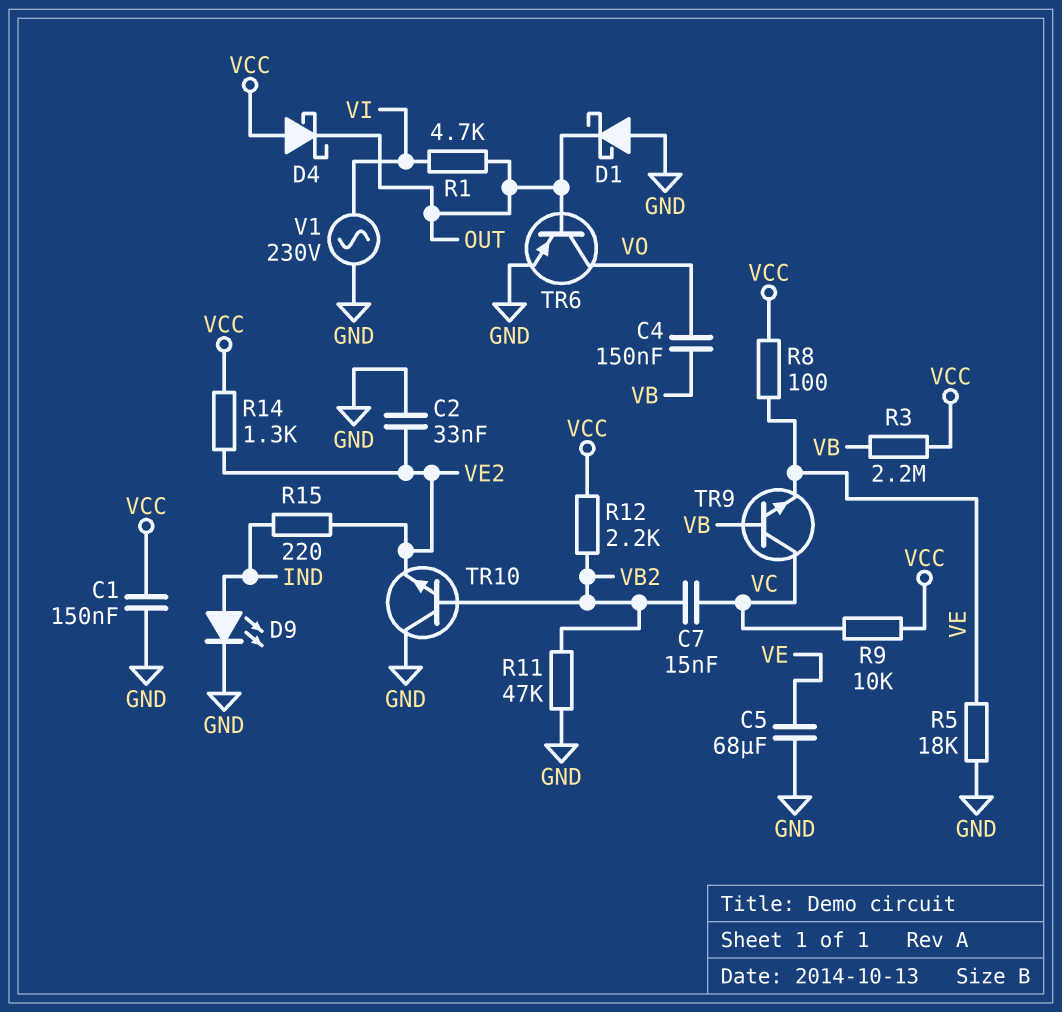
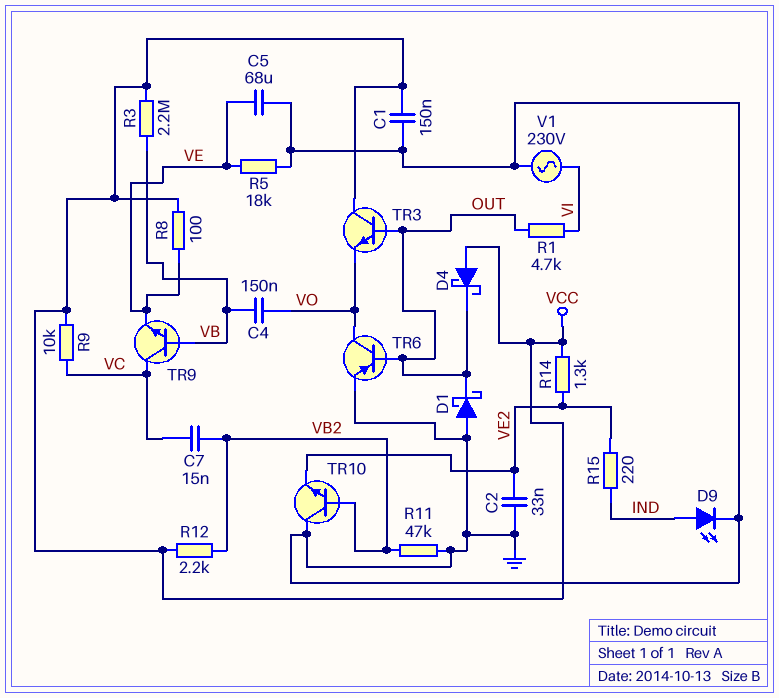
TR3: none -> NPN (B OUT, C VCC, E VO)

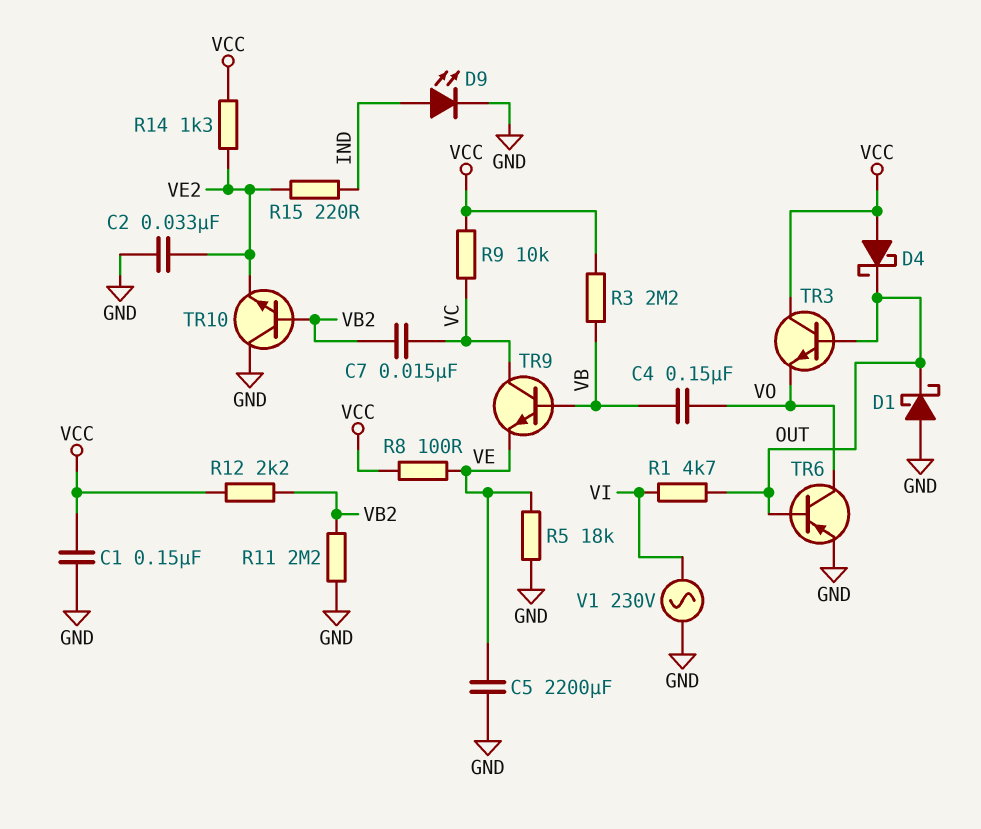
C5: 68uF (GND, VE) -> 2200uF (GND, VE)
R11: 47k (GND, VB2) -> 2.2M (GND, VB2)

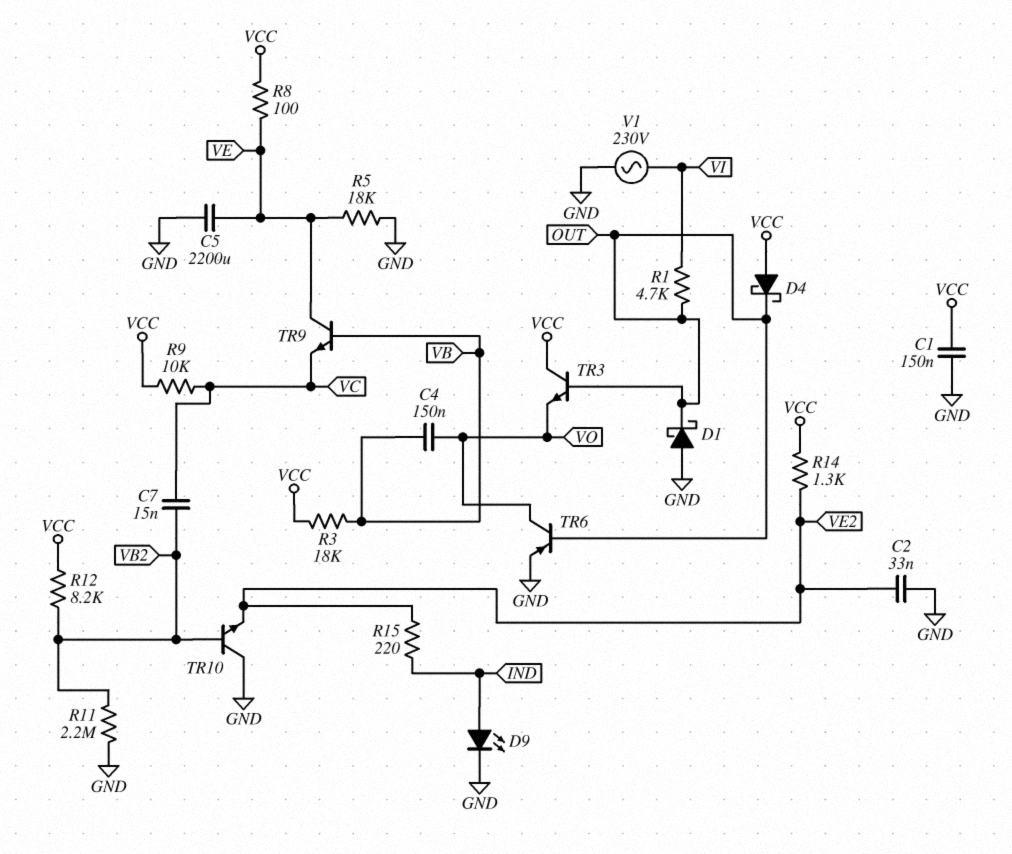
R3: 2.2M (VB, VCC) -> 18k (VB, VCC)
R12: 2.2k (VB2, VCC) -> 8.2k (VB2, VCC)
TR9: NPN (B VB, C VC, E VE) -> NPN (B VB, C VE, E VC)

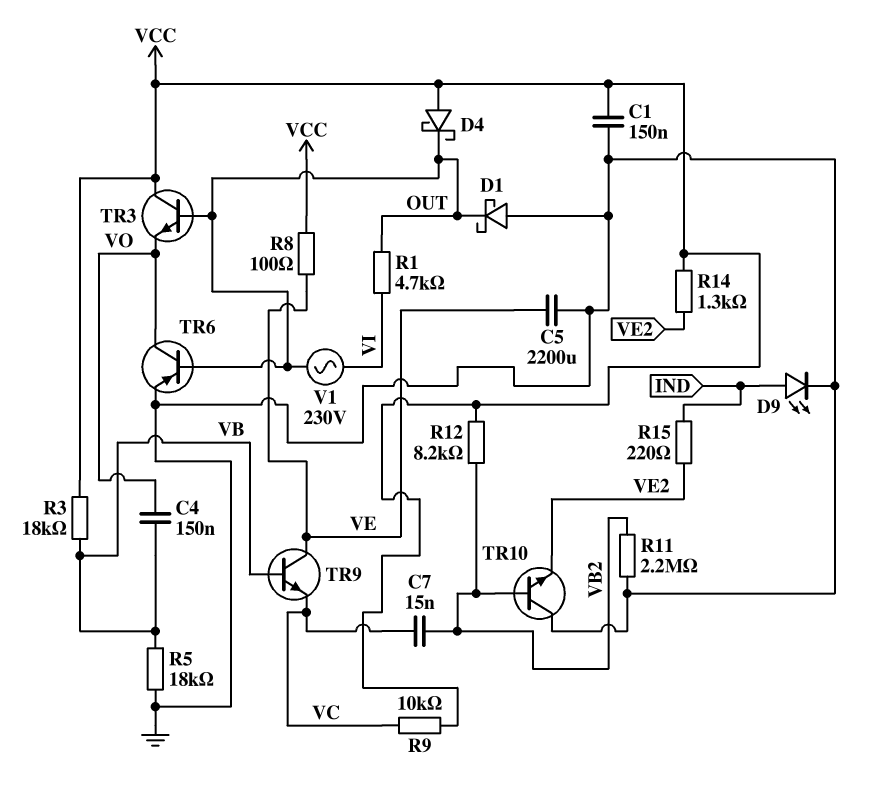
C2: 33nF (GND, VE2) -> none
R5: 18k (GND, VE) -> 18k (GND, VB)
V1: AC 230V (GND, VI) -> AC 230V (OUT, VI)

